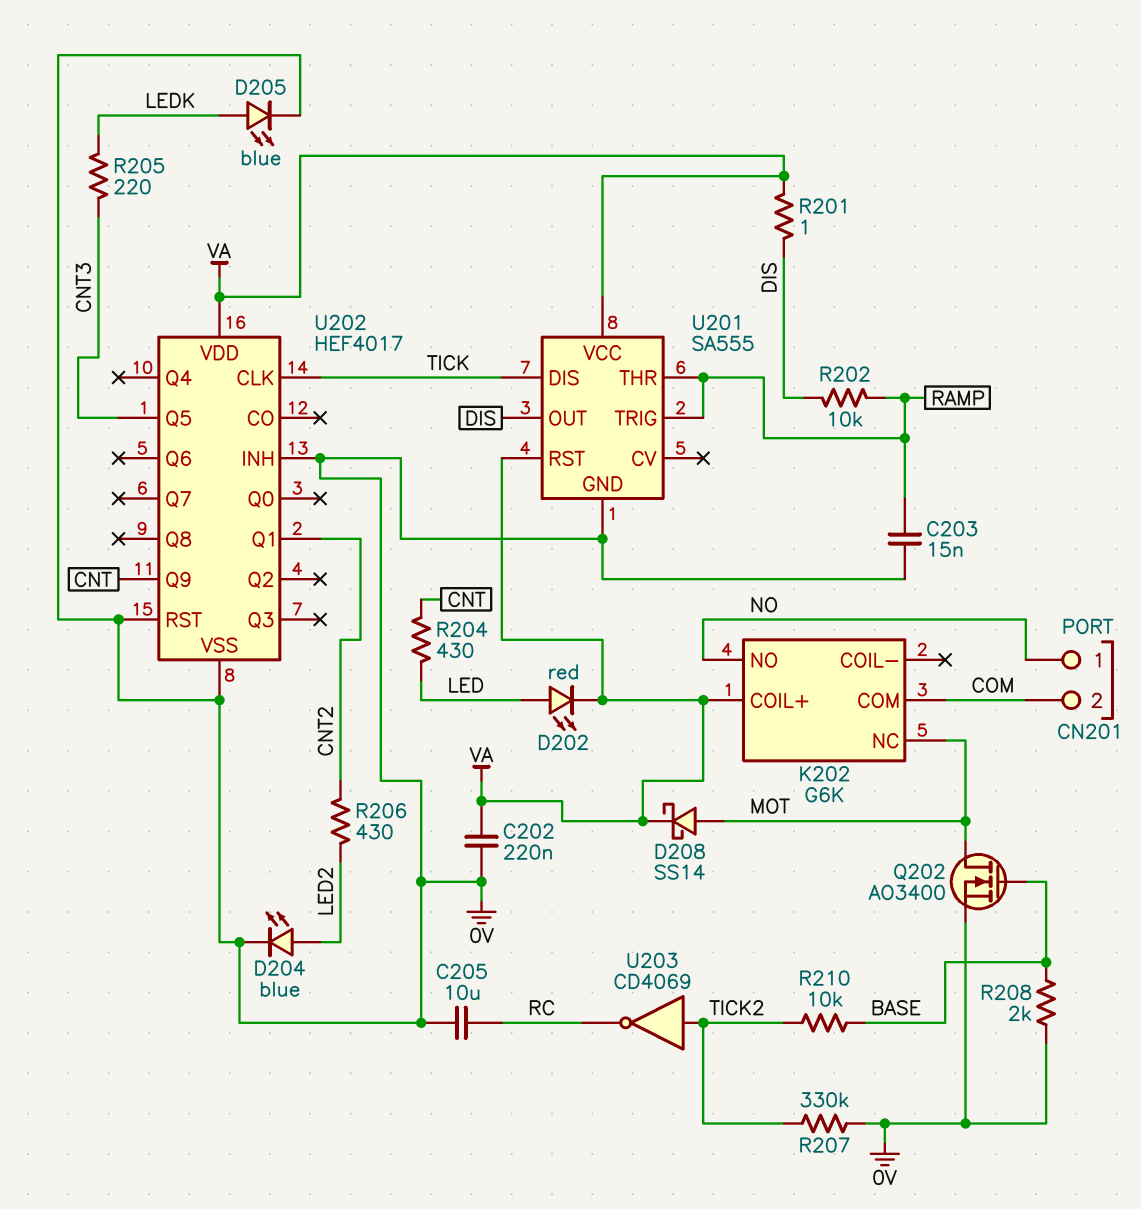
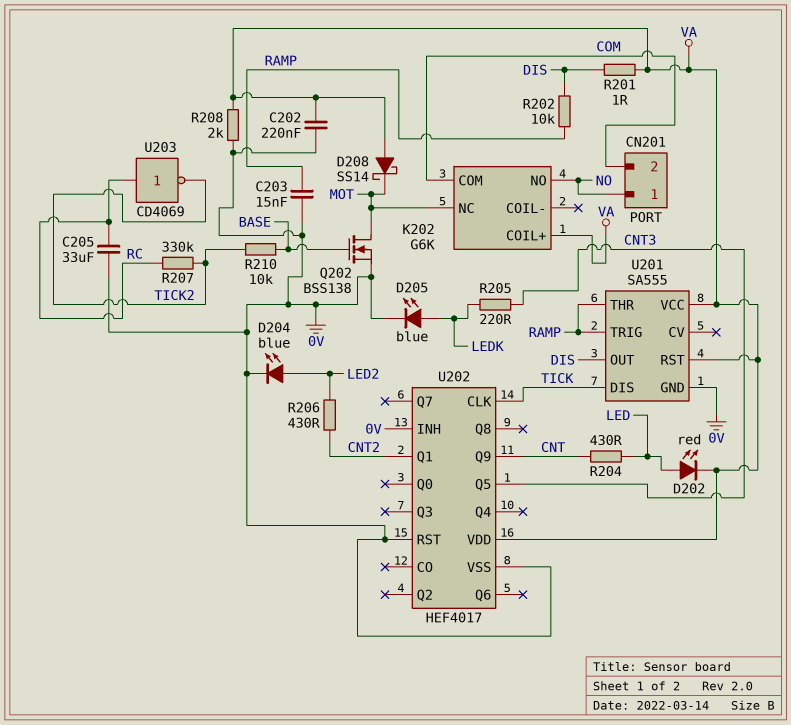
C205: 10uF (0V, RC) -> 33uF (0V, RC)
D208: schottky SS14 (A MOT, K VA) -> schottky SS14 (A VA, K MOT)
Q202: NMOS AO3400 (G BASE, D MOT, S 0V) -> NMOS BSS138 (G BASE, D MOT, S 0V)
R207: 330k (0V, TICK2) -> 330k (RC, TICK2)
R208: 2k (0V, BASE) -> 2k (0V, VA)
U203: NOT CD4069 (in TICK2, out RC) -> NOT CD4069 (in RC, out TICK2)

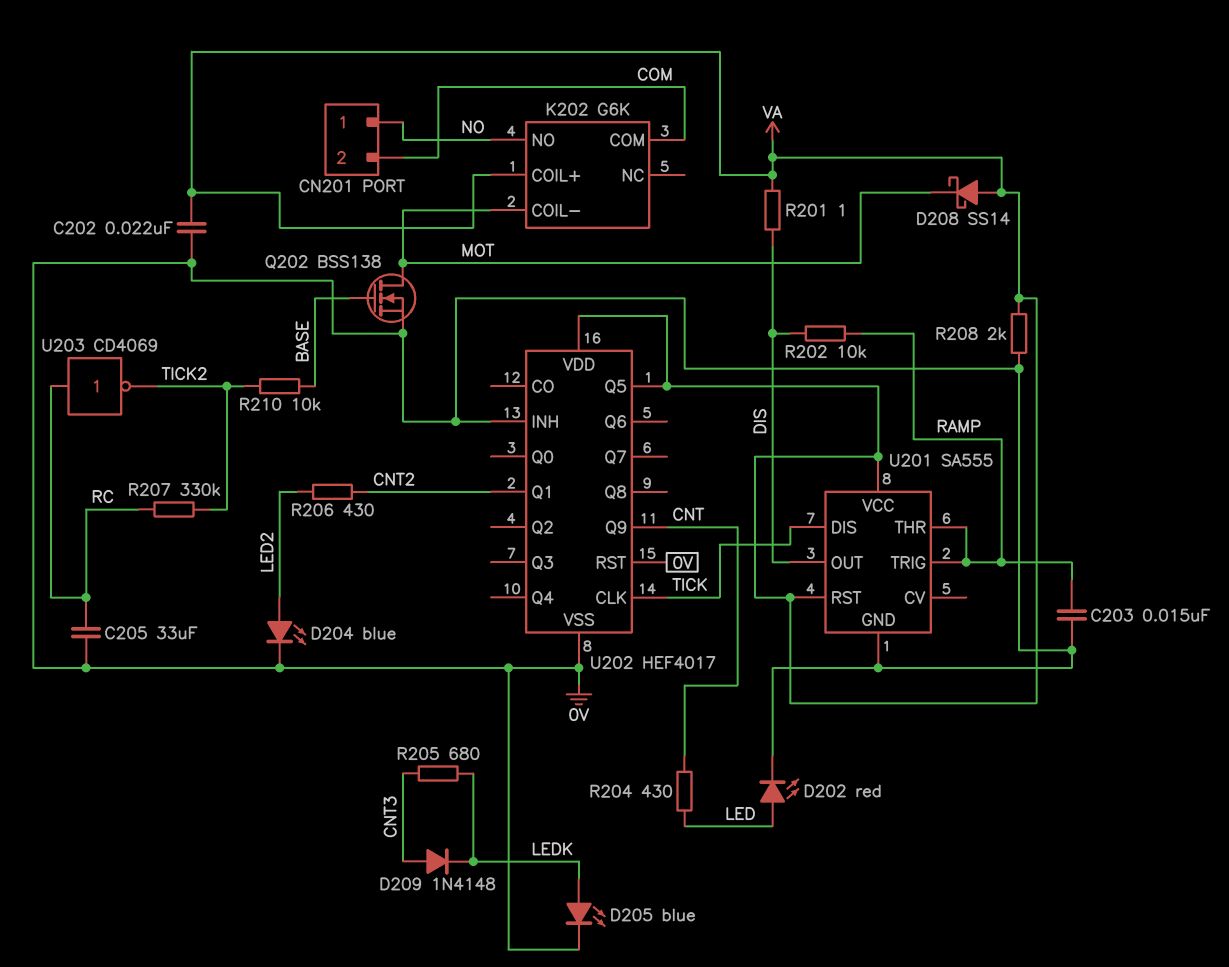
C202: 220nF (0V, VA) -> 22nF (0V, VA)
D202: LED red (A LED, K VA) -> LED red (A LED, K 0V)
D209: none -> diode 1N4148 (A CNT3, K LEDK)
K202 pin COIL-: none -> MOT
K202 pin NC: MOT -> none
R205: 220 (CNT3, LEDK) -> 680 (CNT3, LEDK)
U202 pin Q5: CNT3 -> VA

